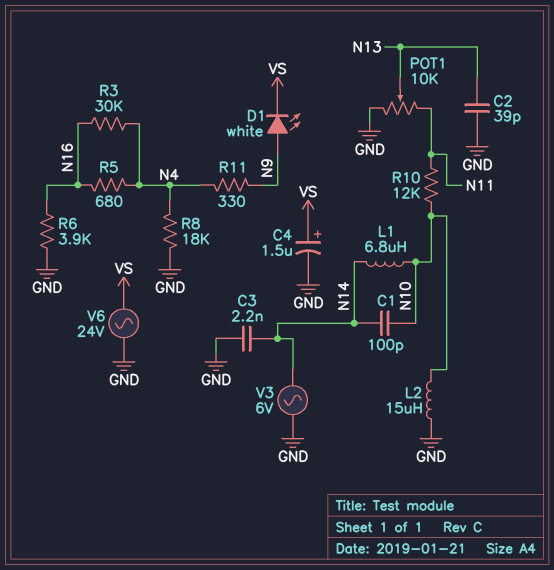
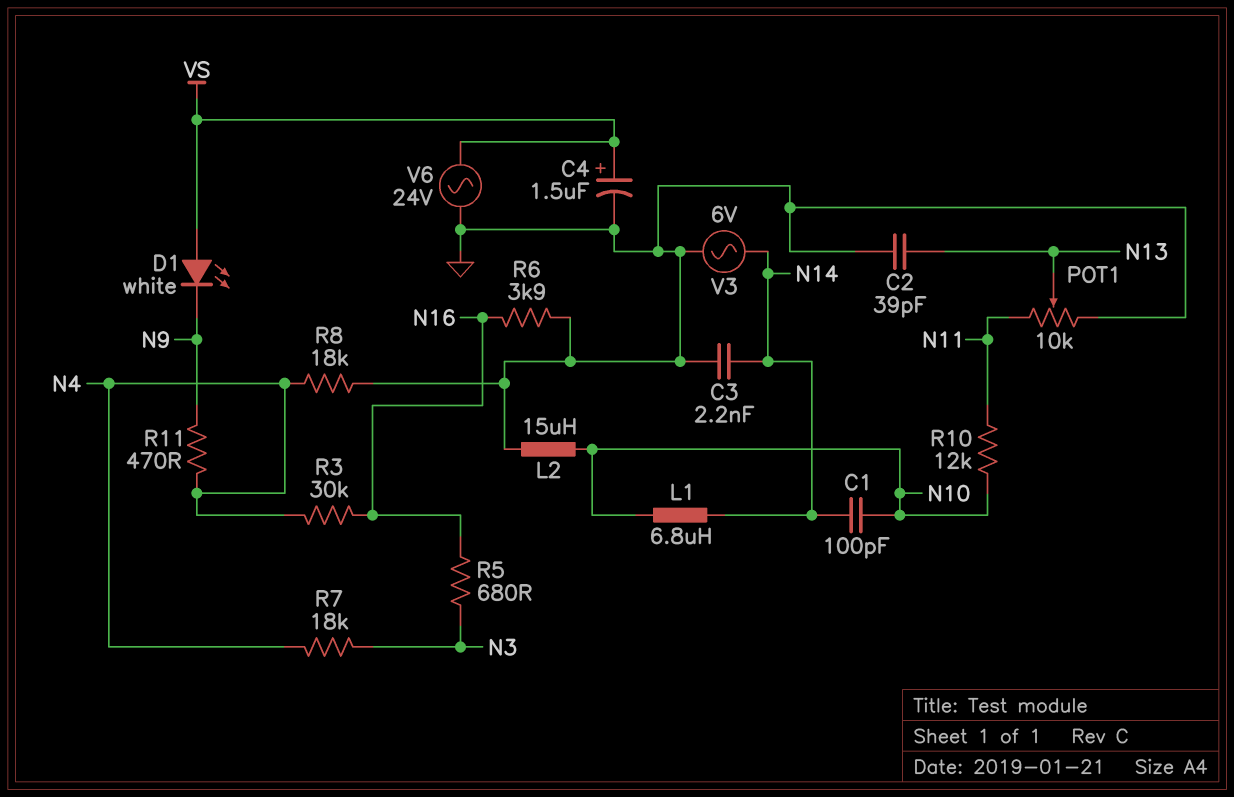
D1: LED white (A N9, K VS) -> LED white (A VS, K N9)
R5: 680 (N4, N16) -> 680 (N3, N16)
R7: none -> 18k (N3, N4)
R11: 330 (N4, N9) -> 470 (N4, N9)

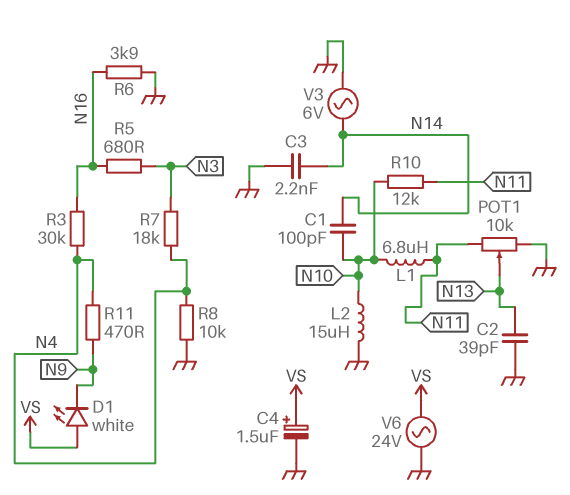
L1: 6.8uH (N10, N14) -> 6.8uH (N10, N11)
R8: 18k (GND, N4) -> 10k (GND, N4)

